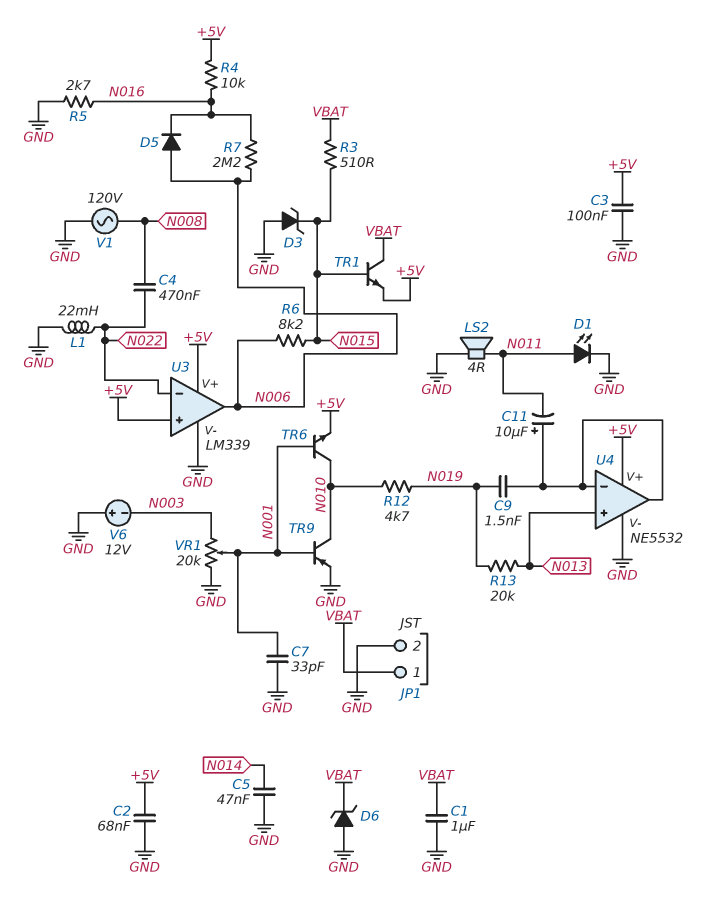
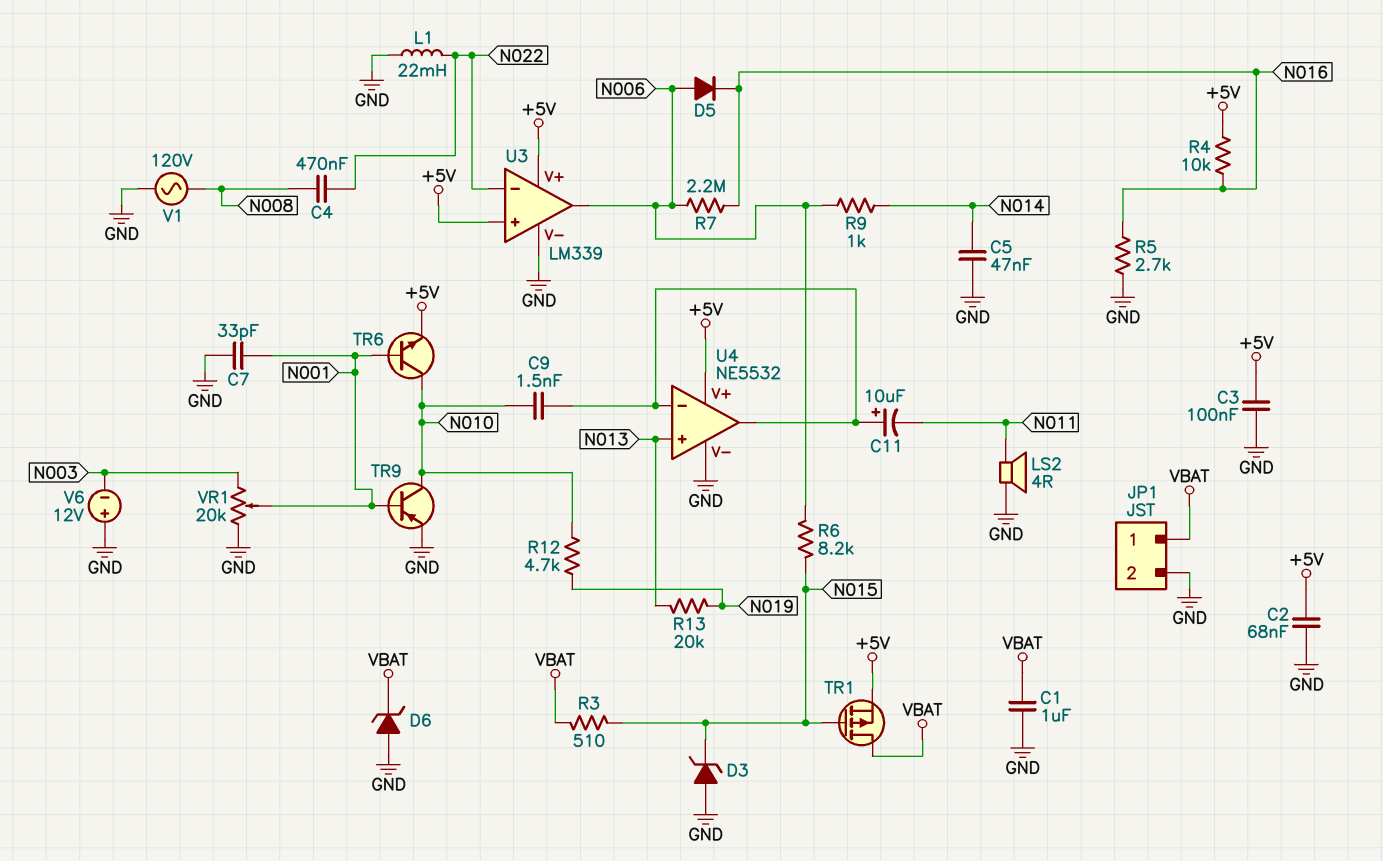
C9: 1.5nF (N019, U4/in-) -> 1.5nF (N010, U4/in-)
D1: LED (A N011, K GND) -> none
R9: none -> 1k (N006, N014)
TR1: NPN (B N015, C VBAT, E +5V) -> PMOS (G N015, D VBAT, S +5V)

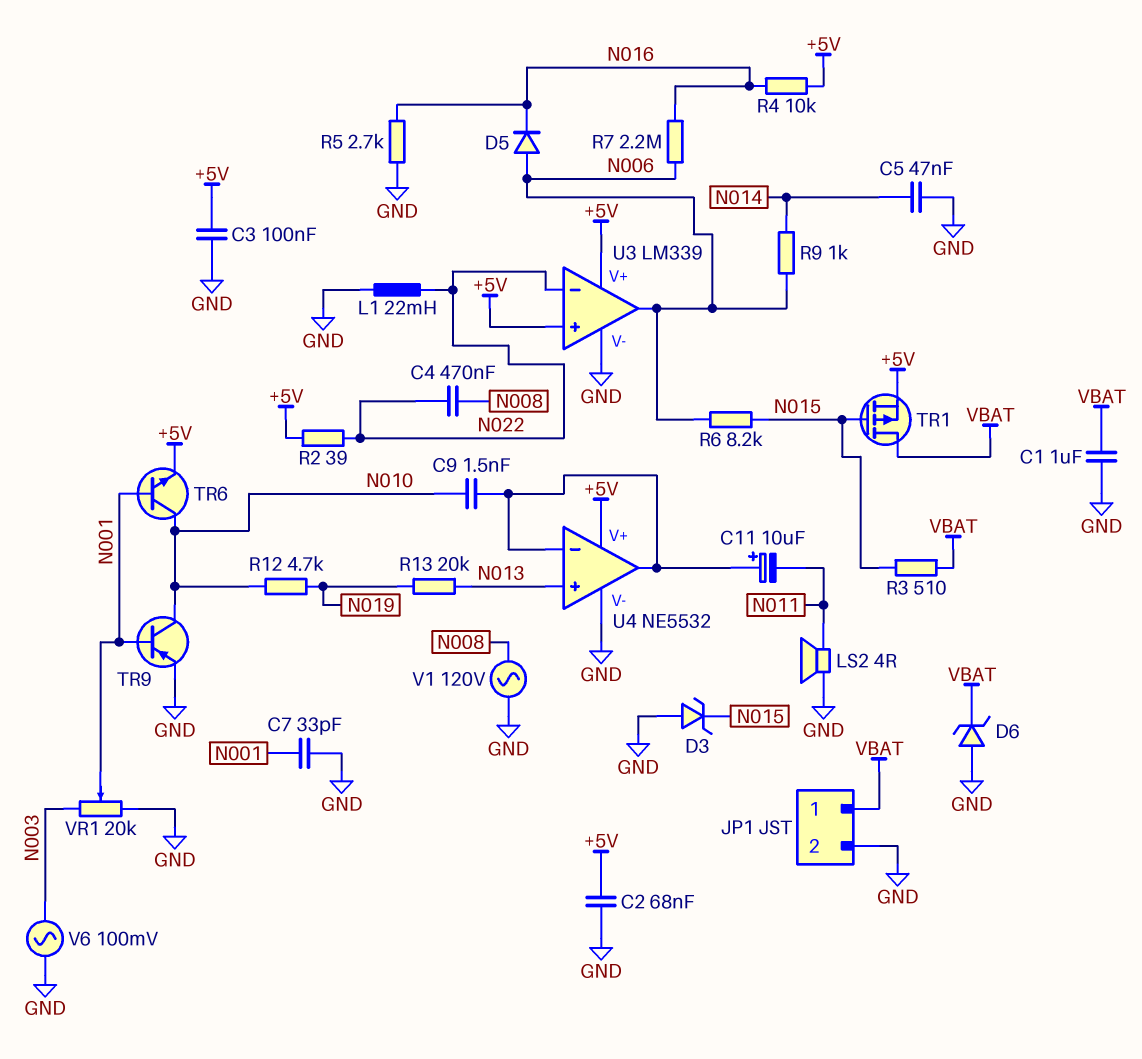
R2: none -> 39 (+5V, N022)
V6: 12V (plus GND, minus N003) -> AC 100mV (GND, N003)

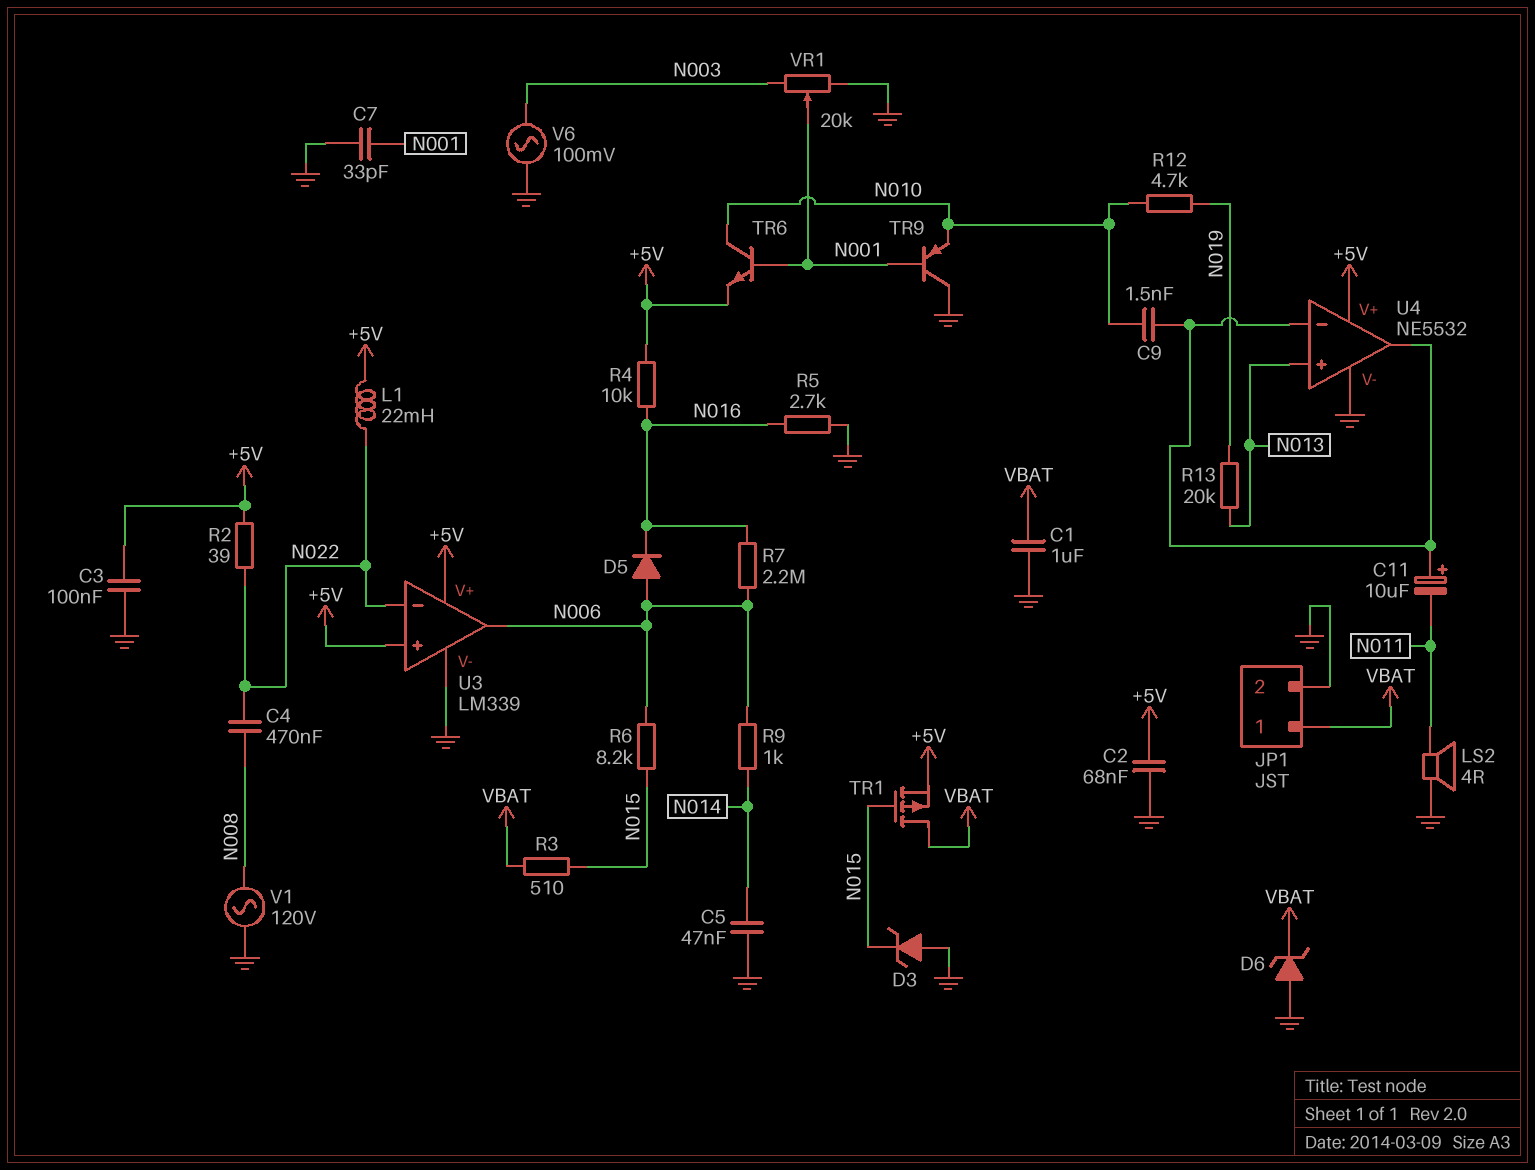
L1: 22mH (GND, N022) -> 22mH (+5V, N022)
TR9: PNP (B N001, C N010, E GND) -> PNP (B N001, C GND, E N010)

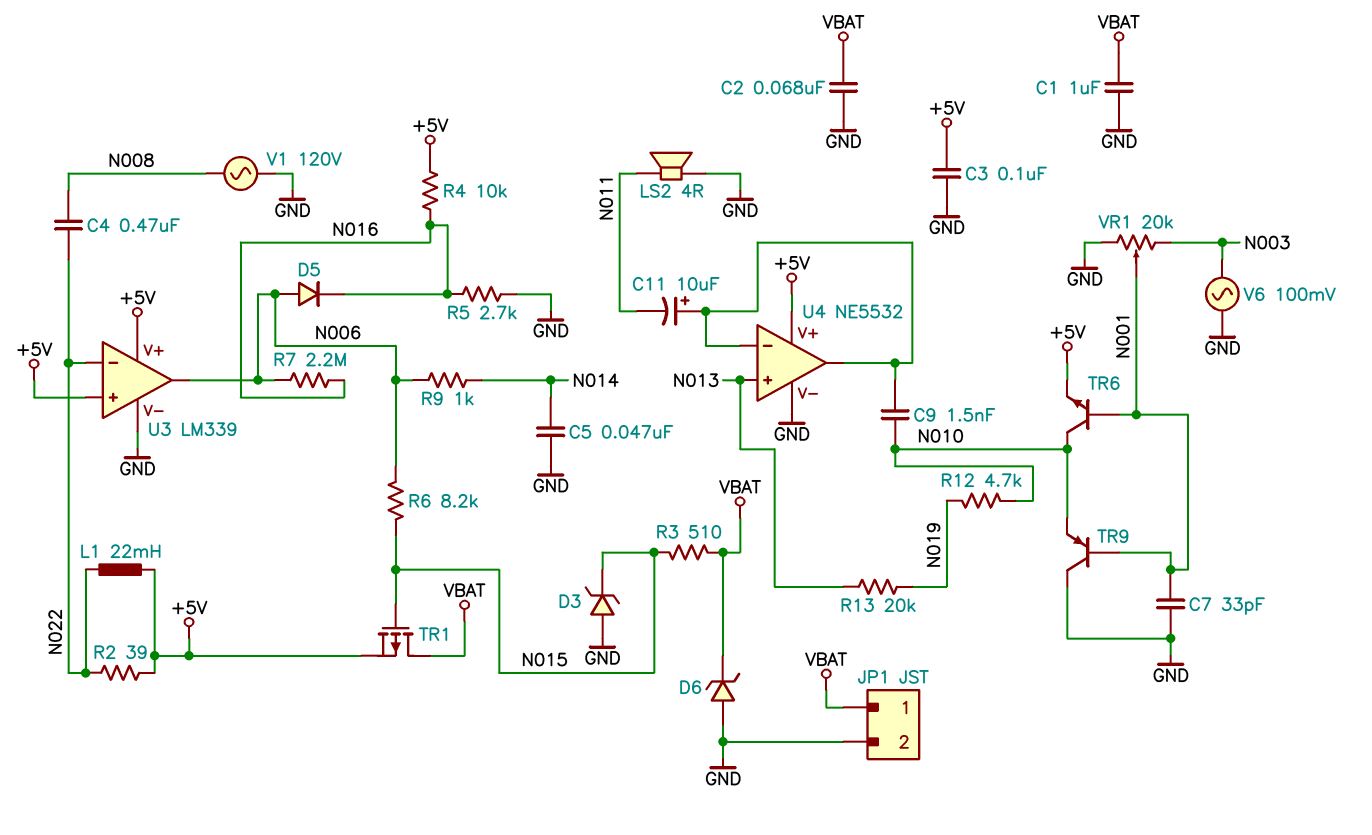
C2: 68nF (+5V, GND) -> 68nF (GND, VBAT)

